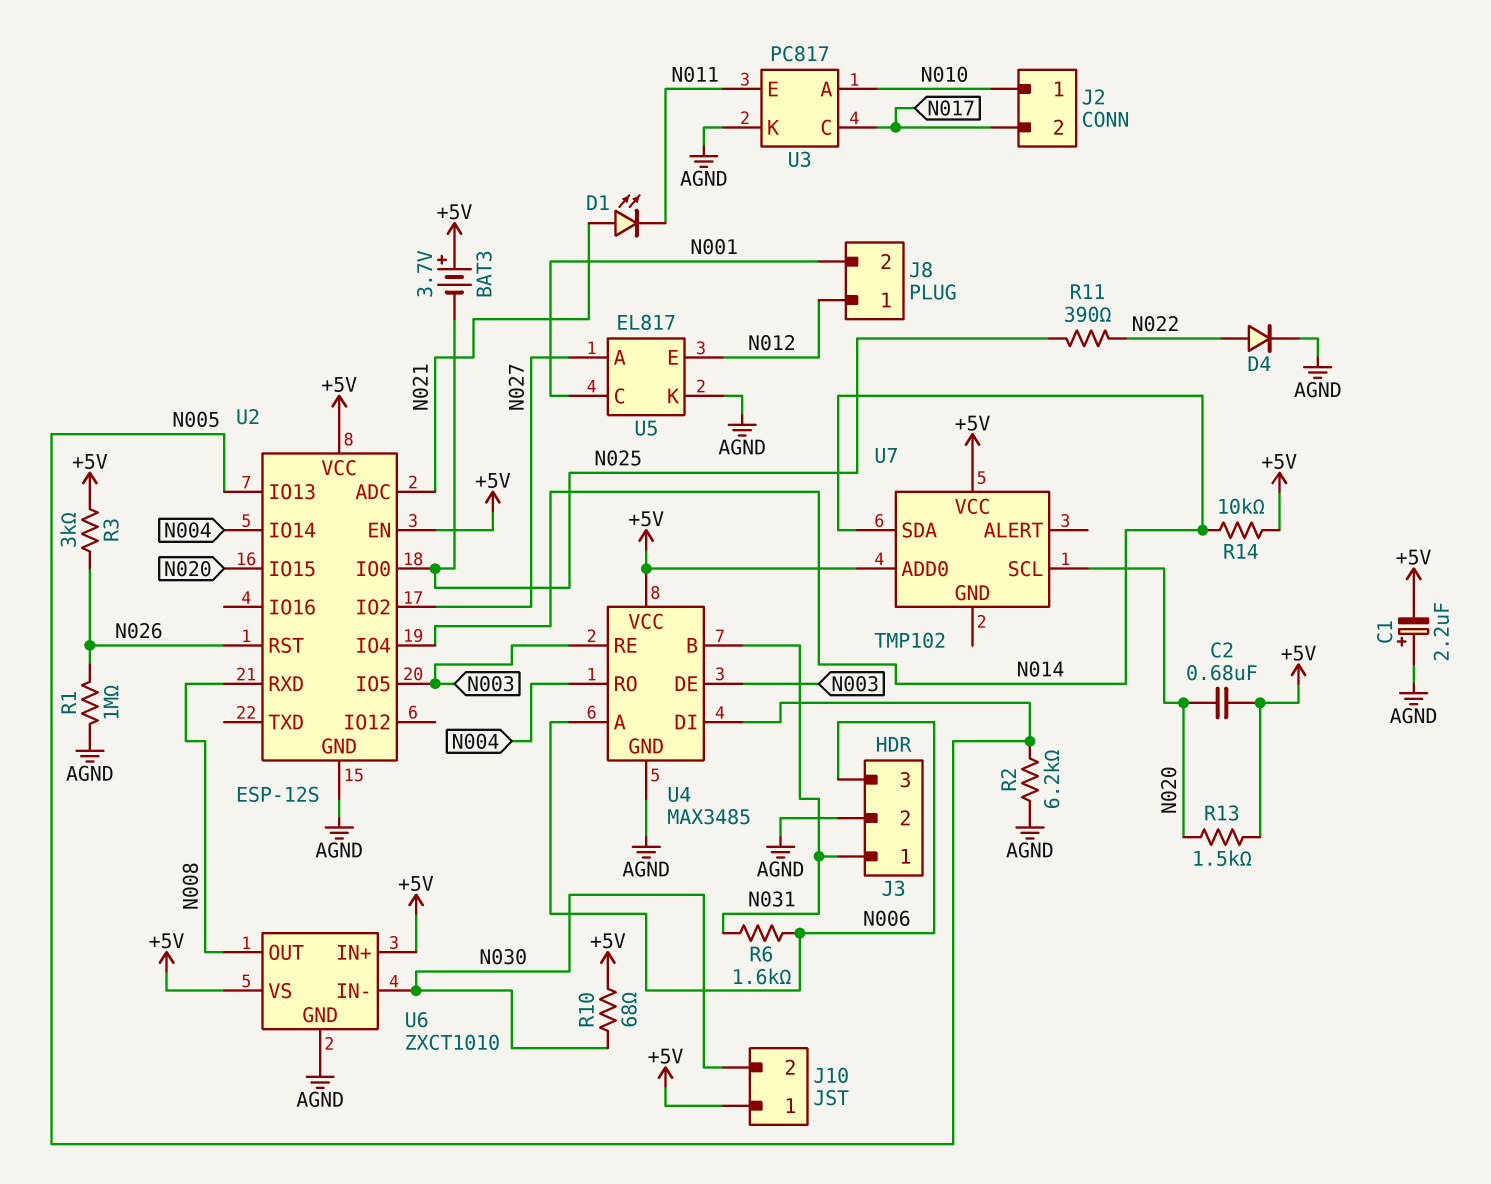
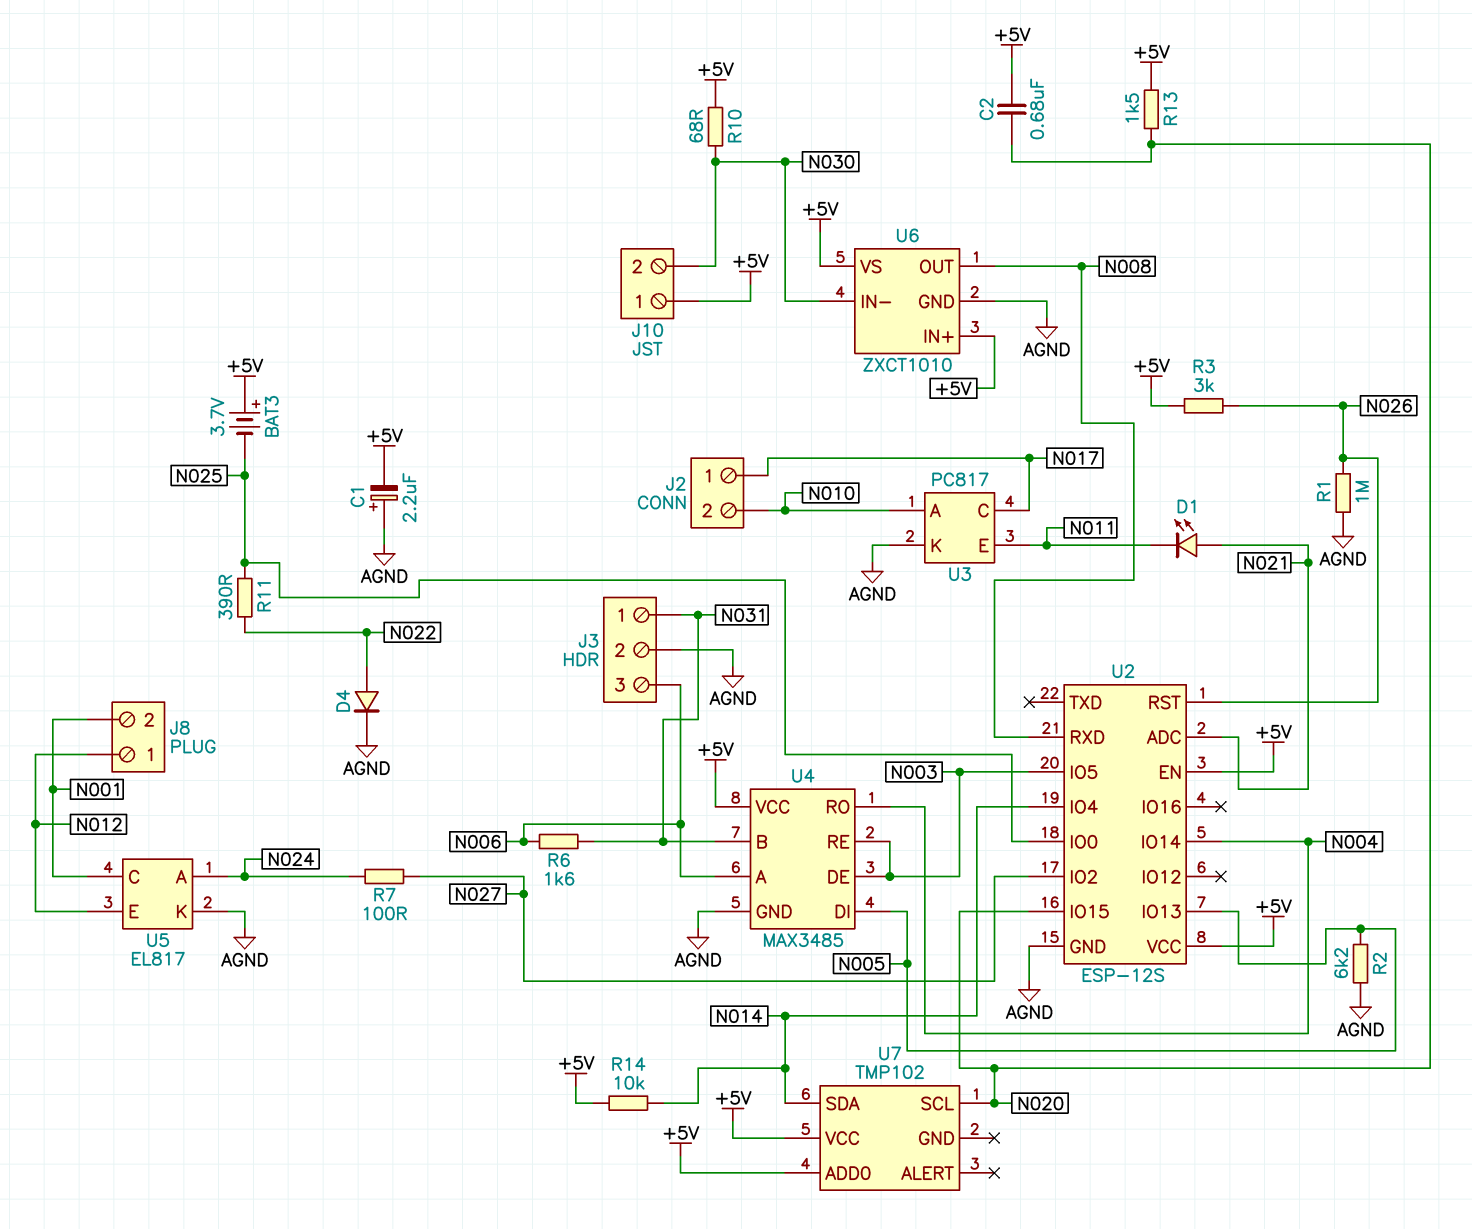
J2 pin 1: N010 -> N017
J2 pin 2: N017 -> N010
R7: none -> 100 (N024, N027)
U5 pin A: N027 -> N024

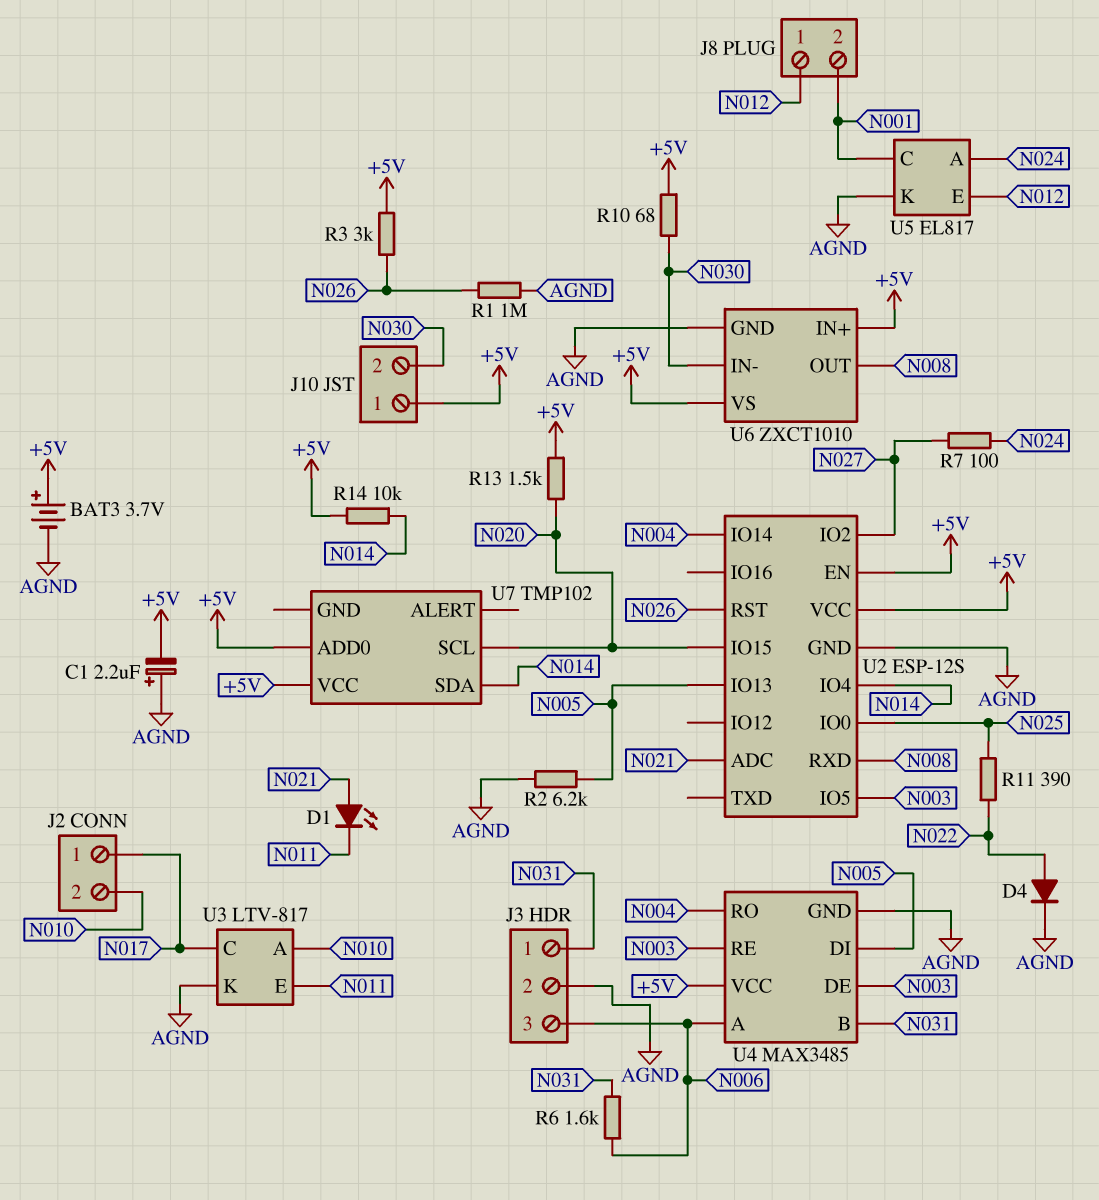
BAT3: 3.7V (plus +5V, minus N025) -> 3.7V (plus +5V, minus AGND)
C2: 680nF (+5V, N020) -> none
U3: PC817 -> LTV-817

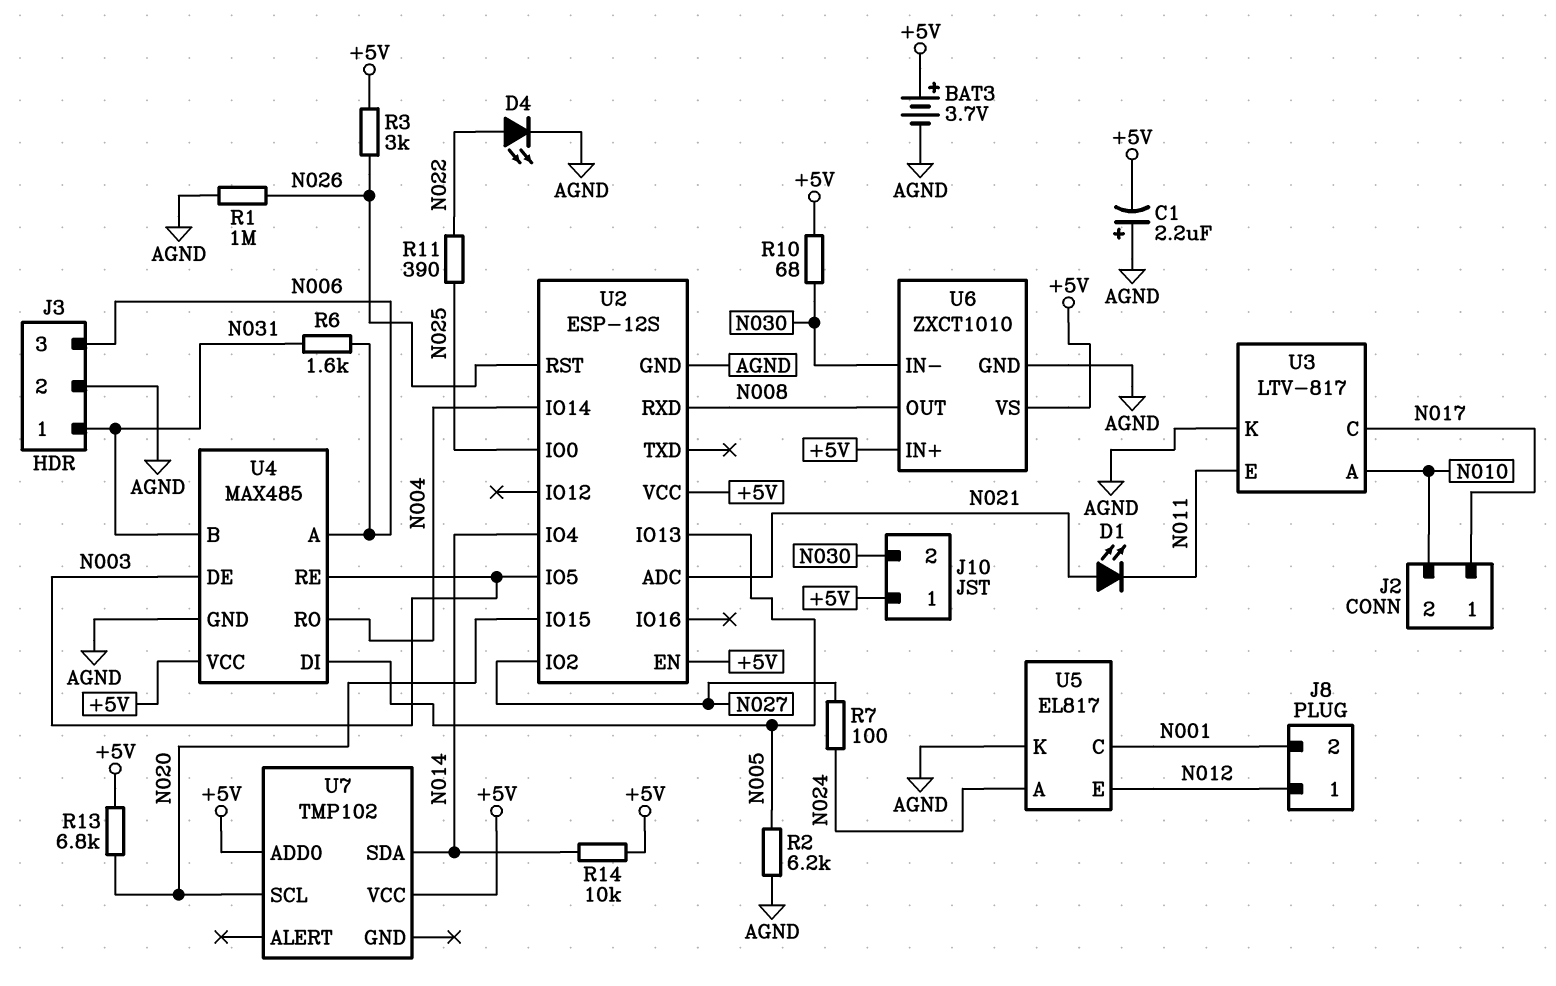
D4: diode (A N022, K AGND) -> LED (A N022, K AGND)
R13: 1.5k (+5V, N020) -> 6.8k (+5V, N020)
U4: MAX3485 -> MAX485

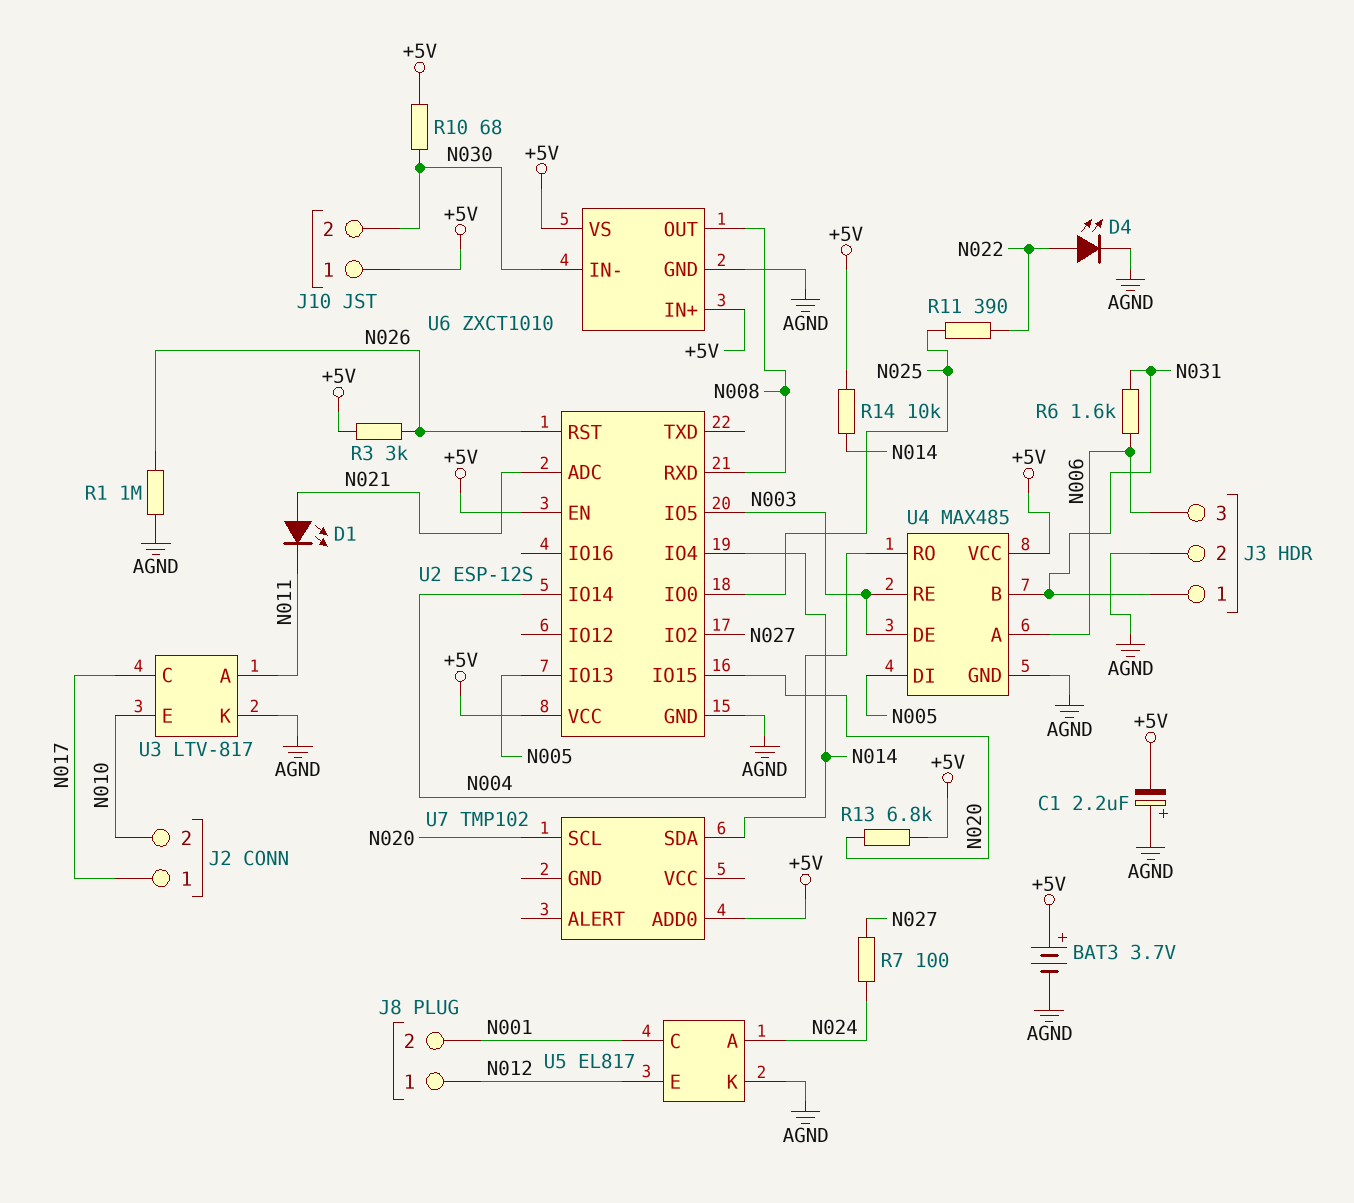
R2: 6.2k (AGND, N005) -> none
U3 pin A: N010 -> N011
U3 pin E: N011 -> N010
U7 pin VCC: +5V -> none

